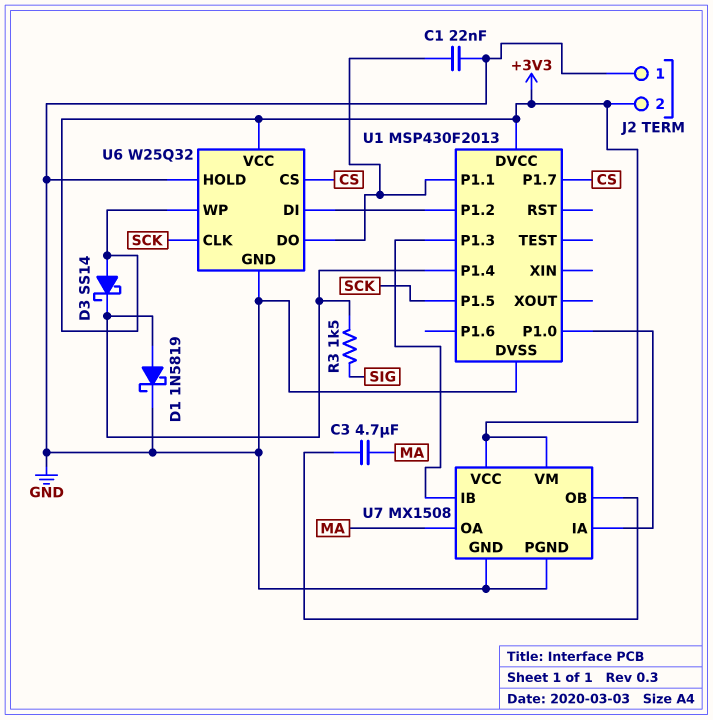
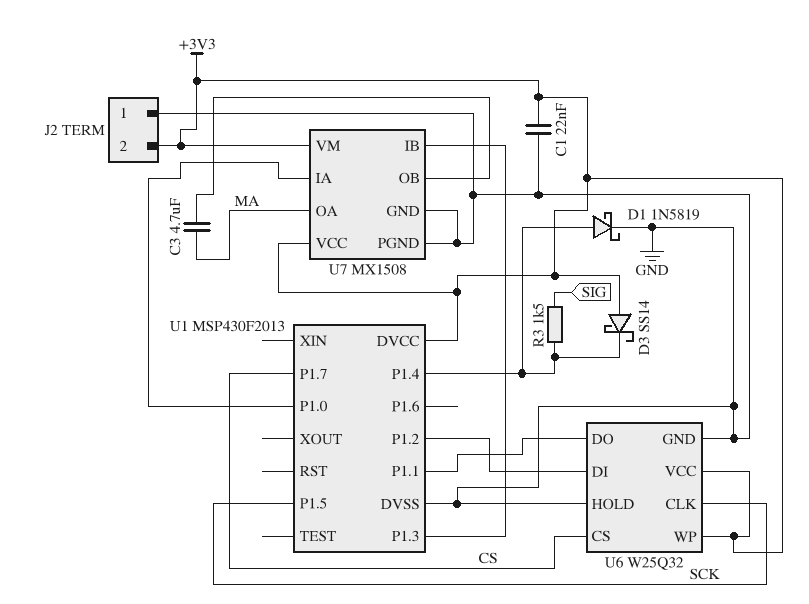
C1: 22nF (GND, U1/P1.1) -> 22nF (+3V3, GND)

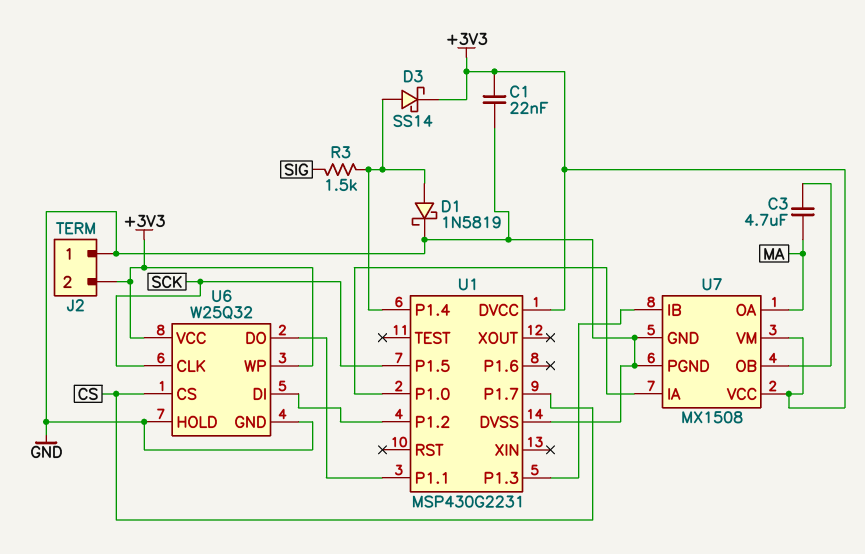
D3: schottky SS14 (A +3V3, K U1/P1.4) -> schottky SS14 (A U1/P1.4, K +3V3)
U1: MSP430F2013 -> MSP430G2231

